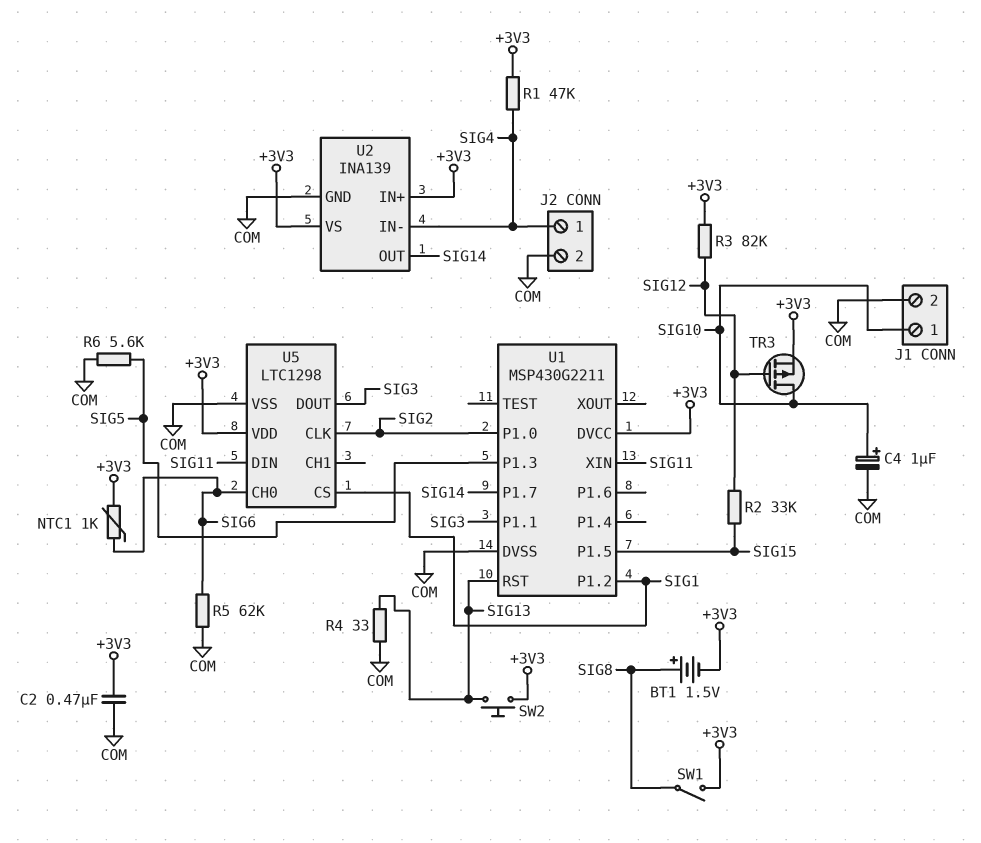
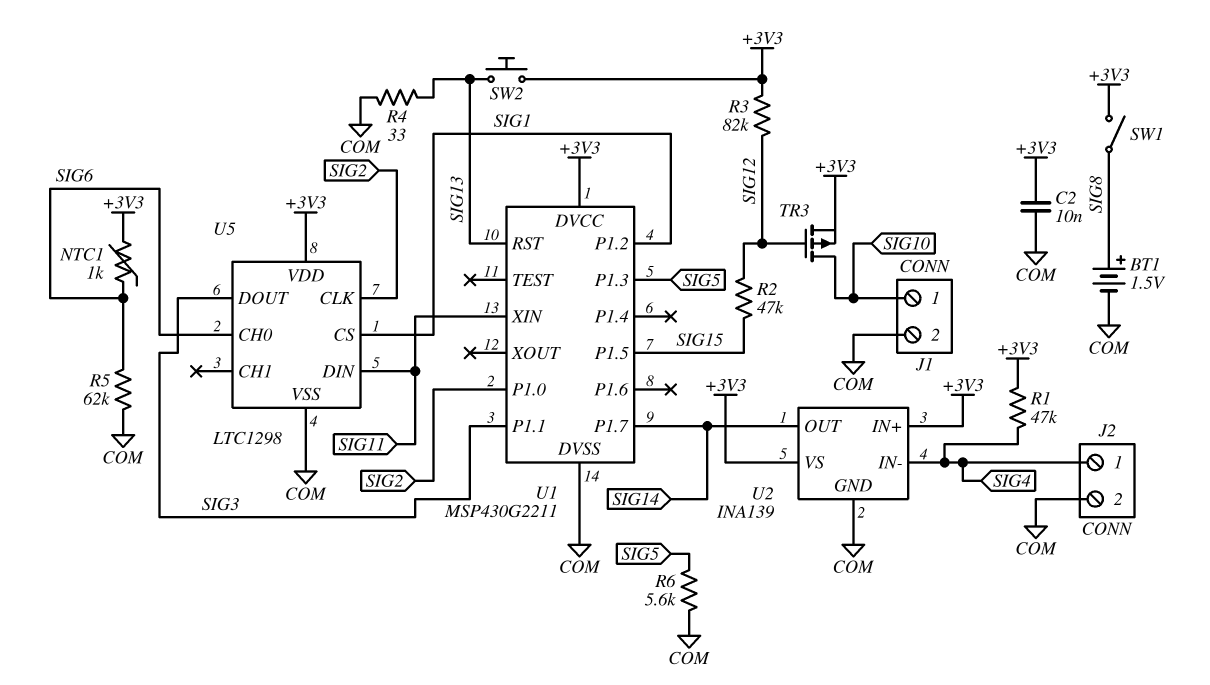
BT1: 1.5V (plus SIG8, minus +3V3) -> 1.5V (plus SIG8, minus COM)
C2: 470nF (+3V3, COM) -> 10nF (+3V3, COM)
C4: 1uF (plus SIG10, minus COM) -> none
R2: 33k (SIG12, SIG15) -> 47k (SIG12, SIG15)

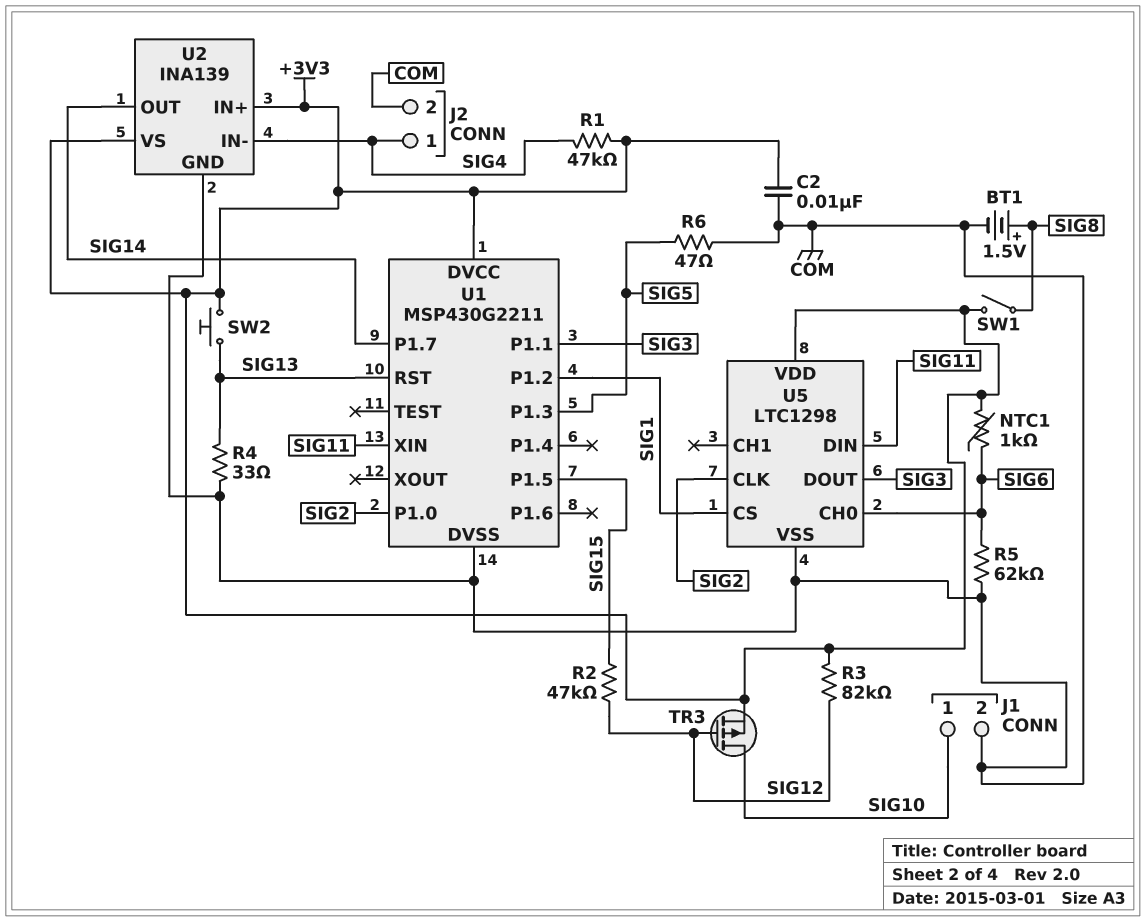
R6: 5.6k (COM, SIG5) -> 47 (COM, SIG5)

